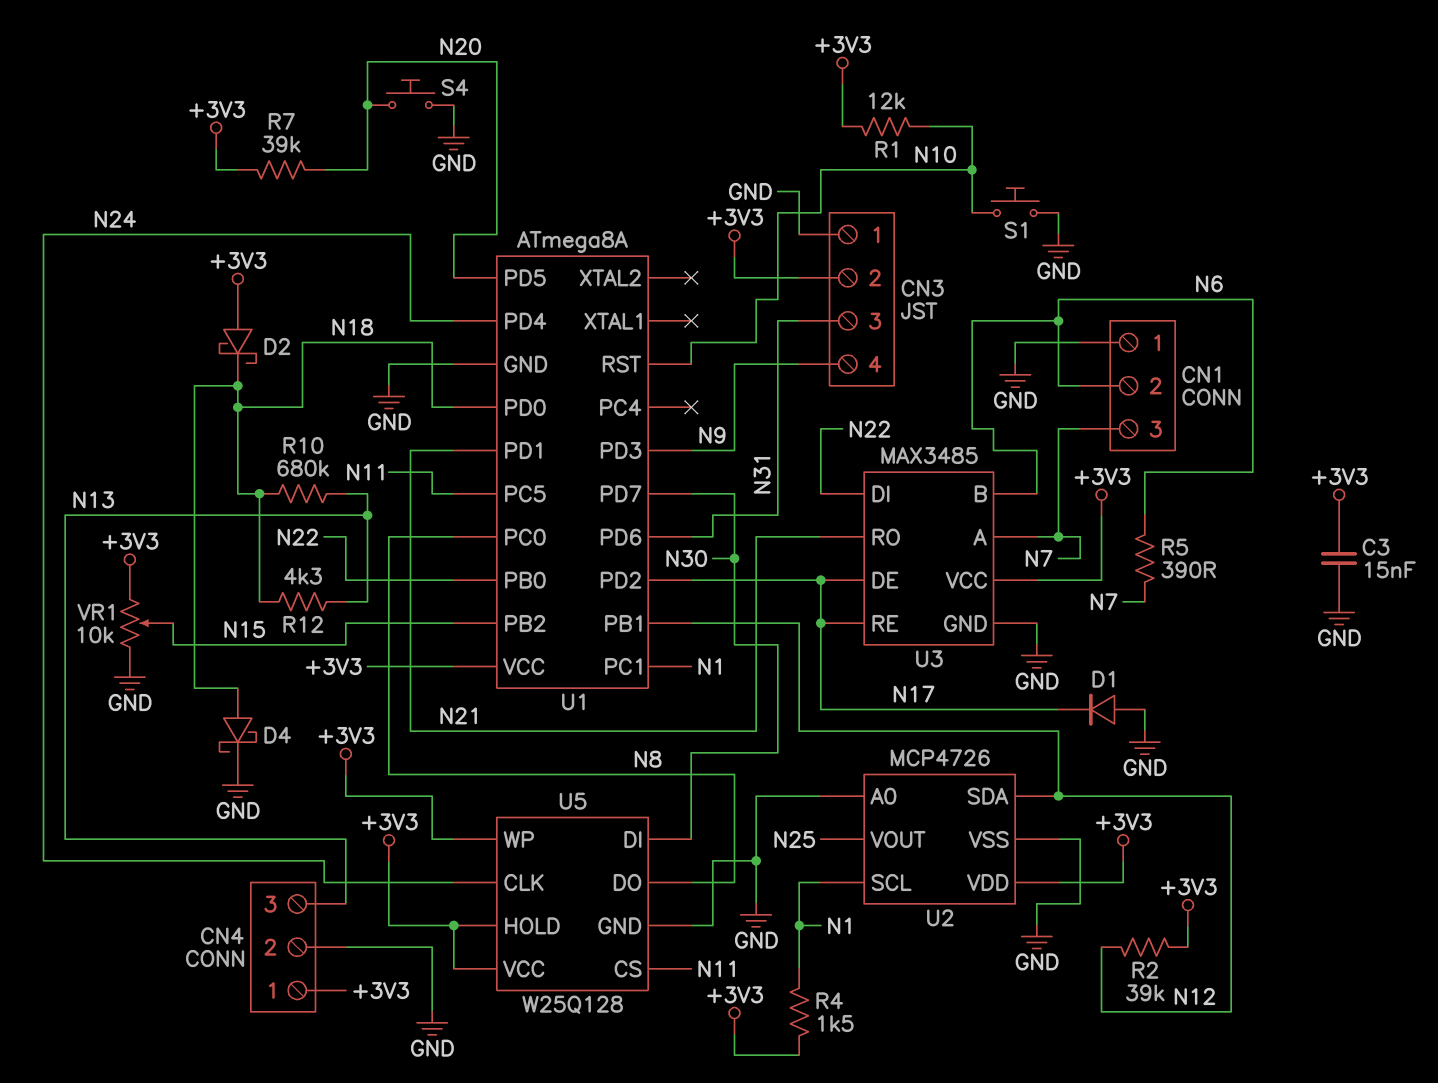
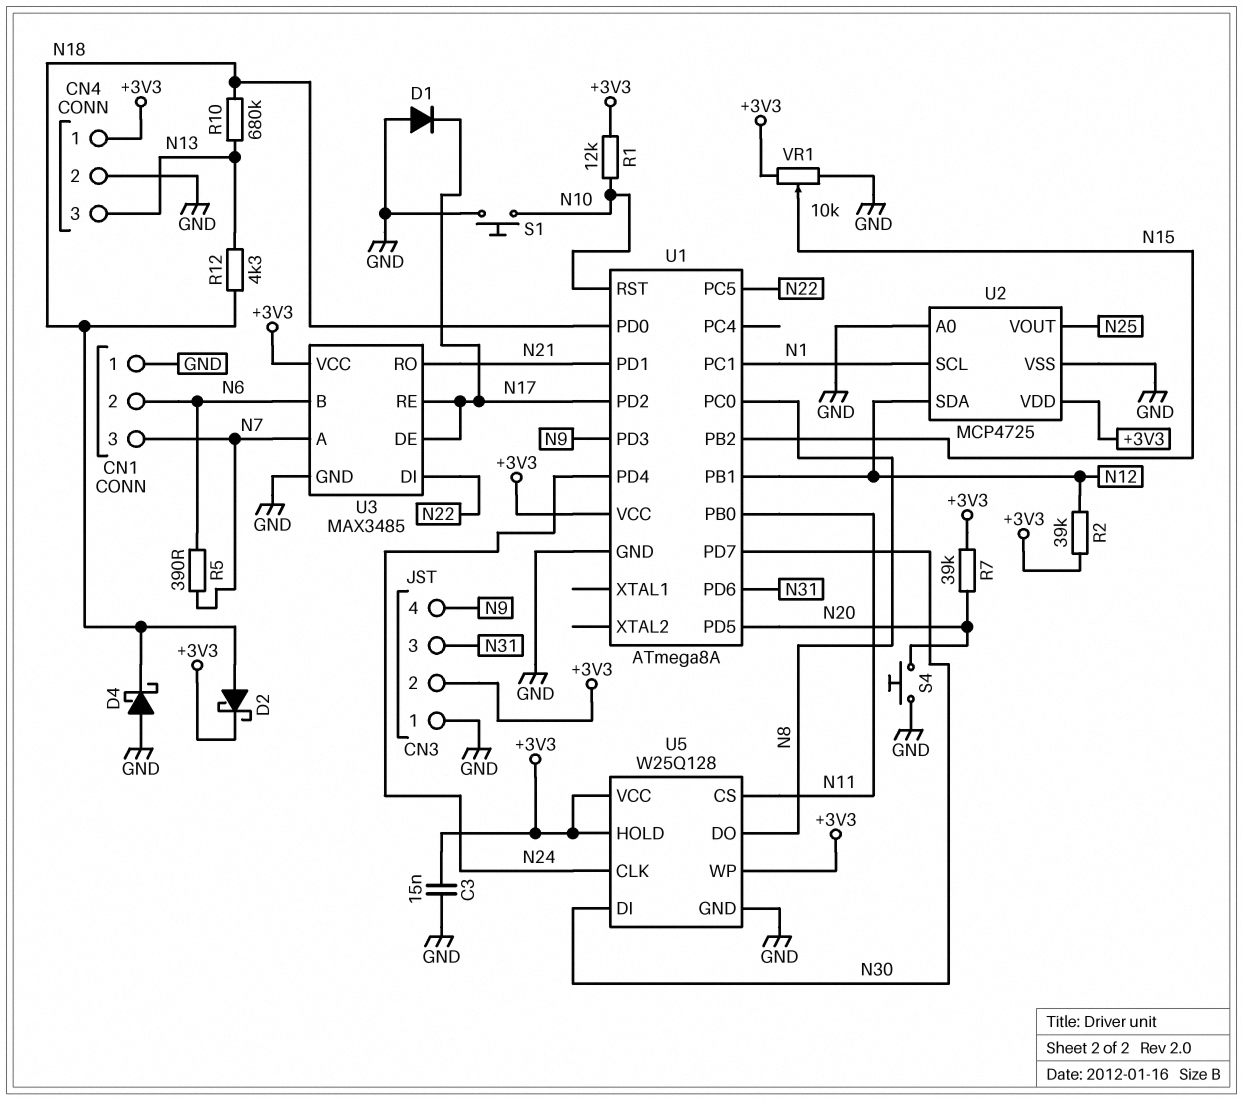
D2: schottky (A +3V3, K N18) -> schottky (A N18, K +3V3)
D4: schottky (A N18, K GND) -> schottky (A GND, K N18)
R4: 1.5k (+3V3, N1) -> none
U1 pin PB0: N22 -> N11
U1 pin PC5: N11 -> N22
U2: MCP4726 -> MCP4725

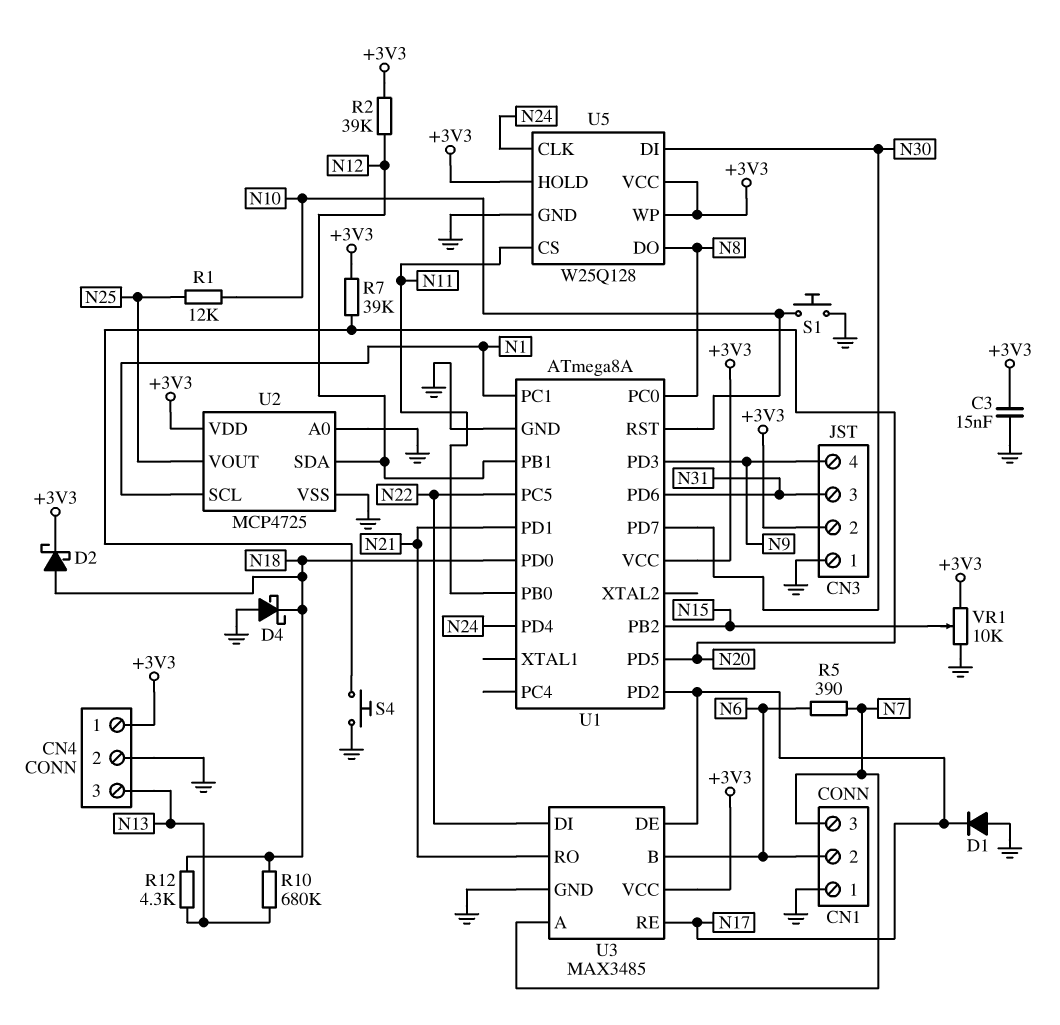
R1: 12k (+3V3, N10) -> 12k (N10, N25)

